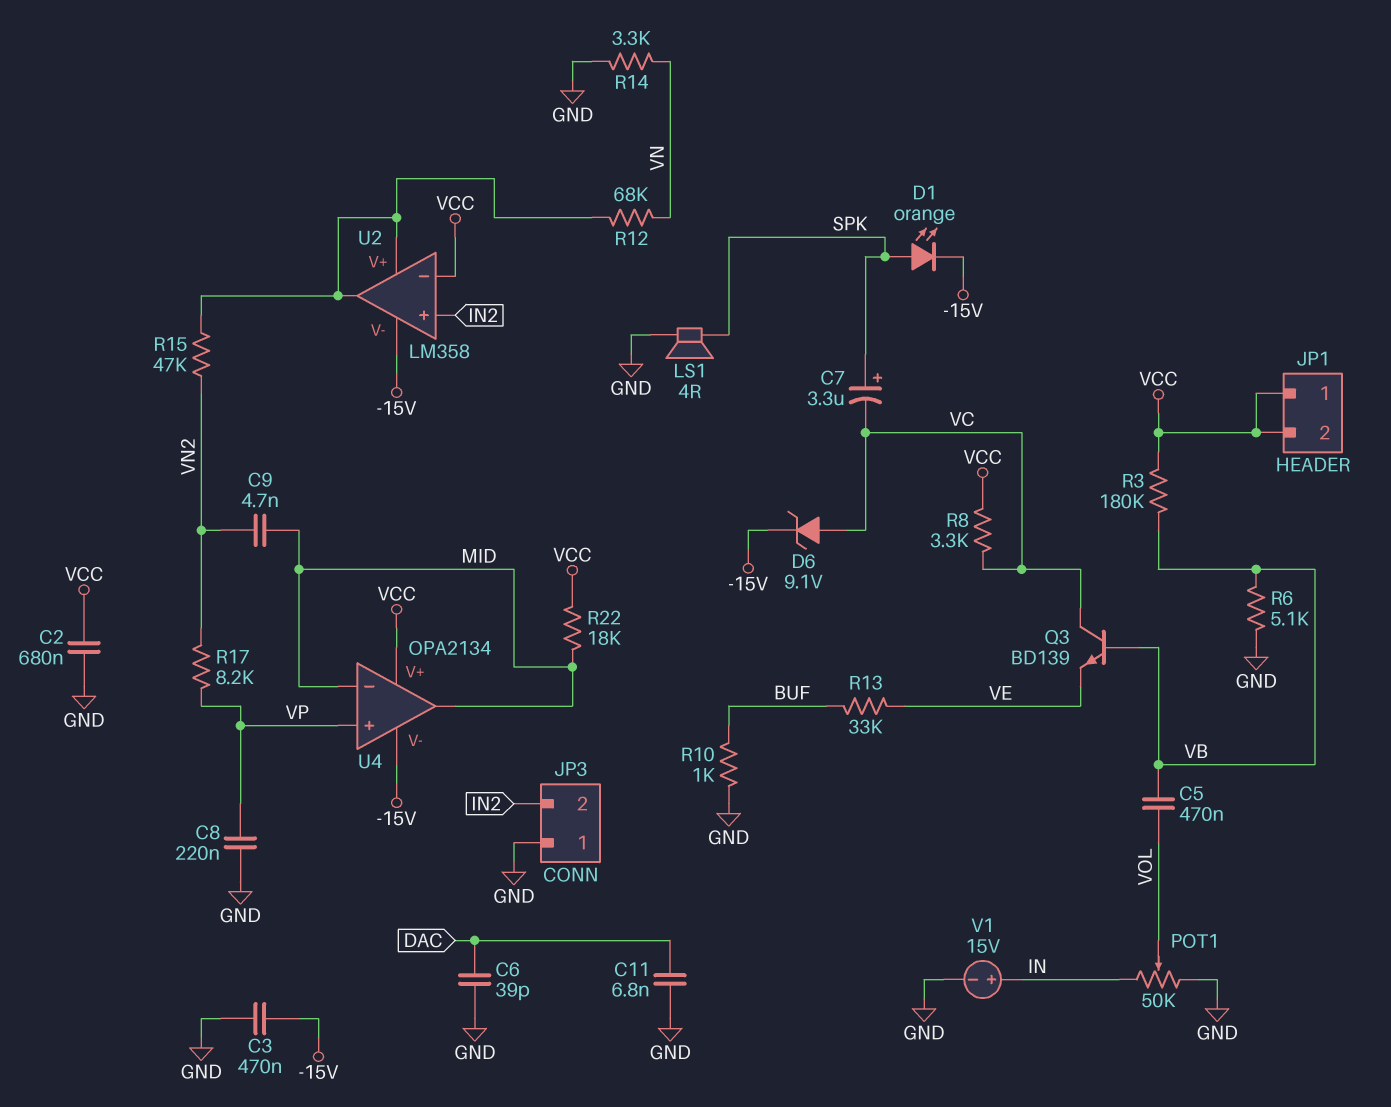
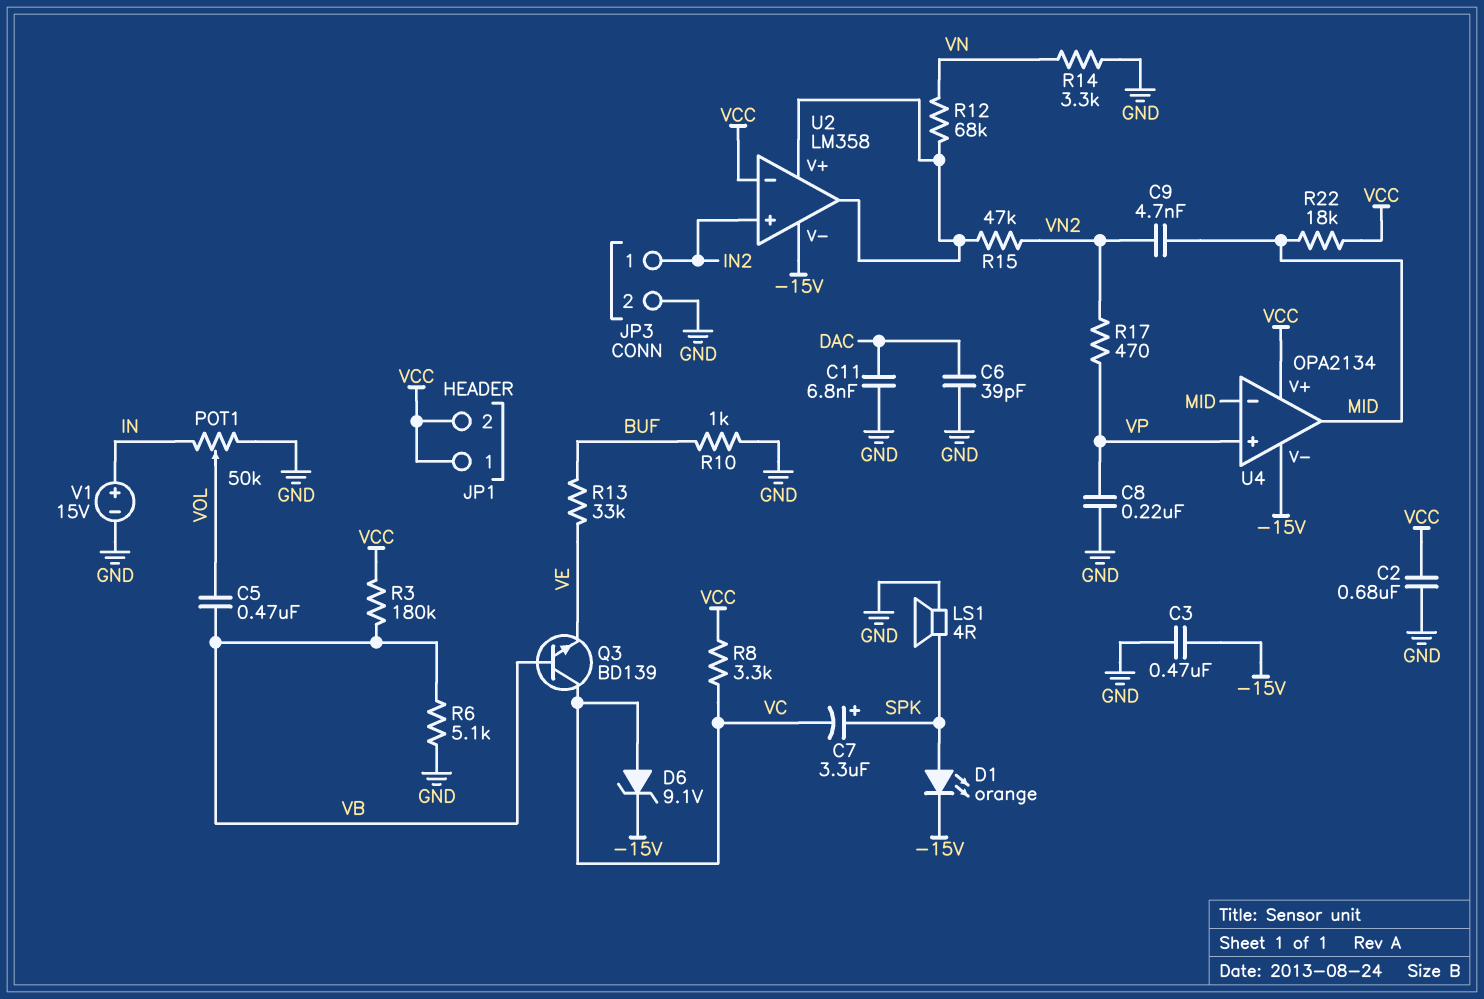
JP3 pin 1: GND -> IN2
JP3 pin 2: IN2 -> GND
R17: 8.2k (VN2, VP) -> 470 (VN2, VP)

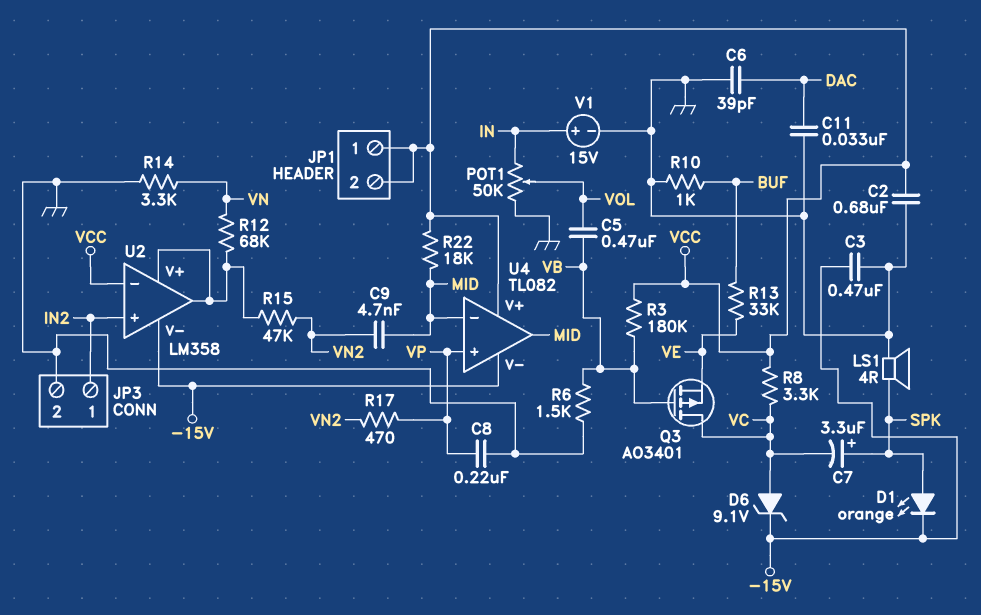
C11: 6.8nF (DAC, GND) -> 33nF (DAC, GND)
Q3: NPN BD139 (B VB, C VC, E VE) -> PMOS AO3401 (G VB, D VC, S VE)
R6: 5.1k (GND, VB) -> 1.5k (GND, VB)
U4: OPA2134 -> TL082

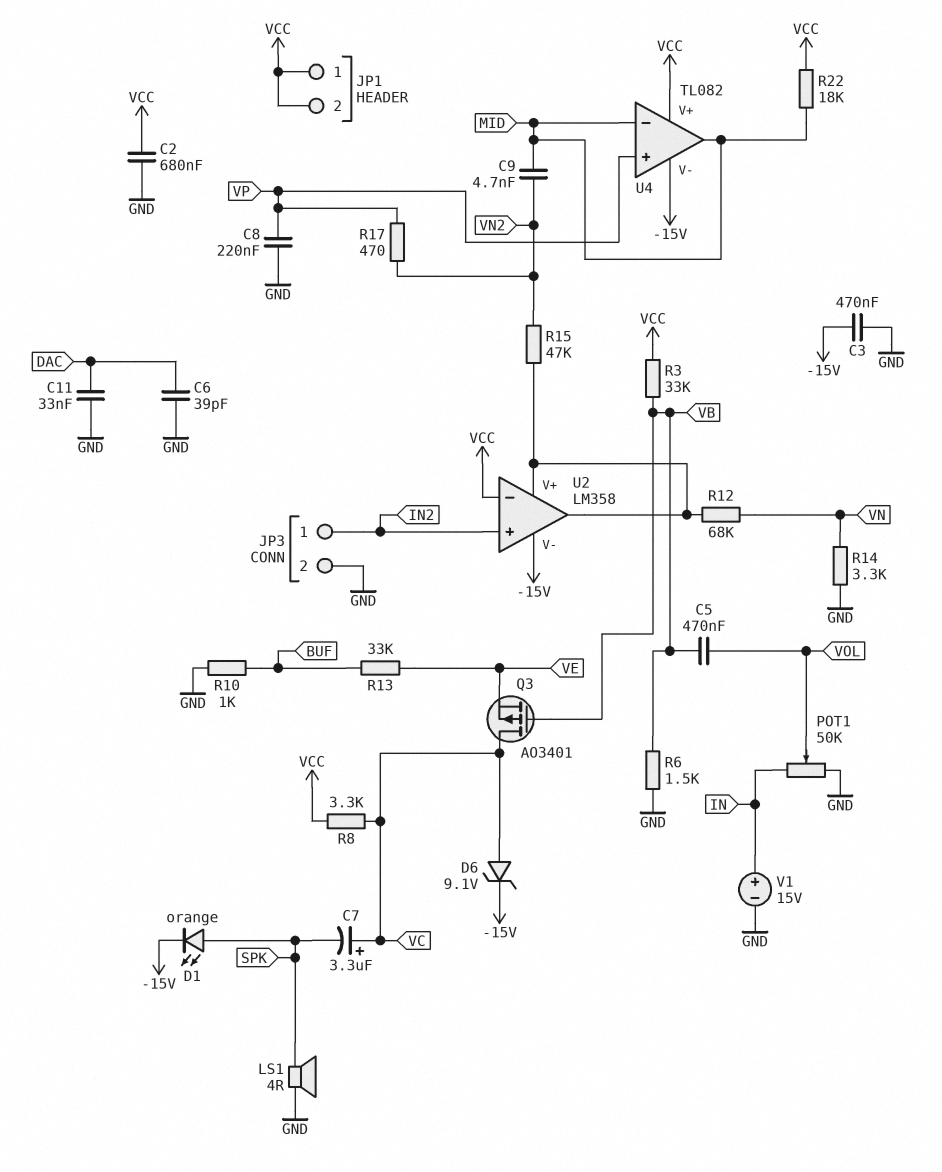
C7: 3.3uF (plus SPK, minus VC) -> 3.3uF (plus VC, minus SPK)
R3: 180k (VB, VCC) -> 33k (VB, VCC)

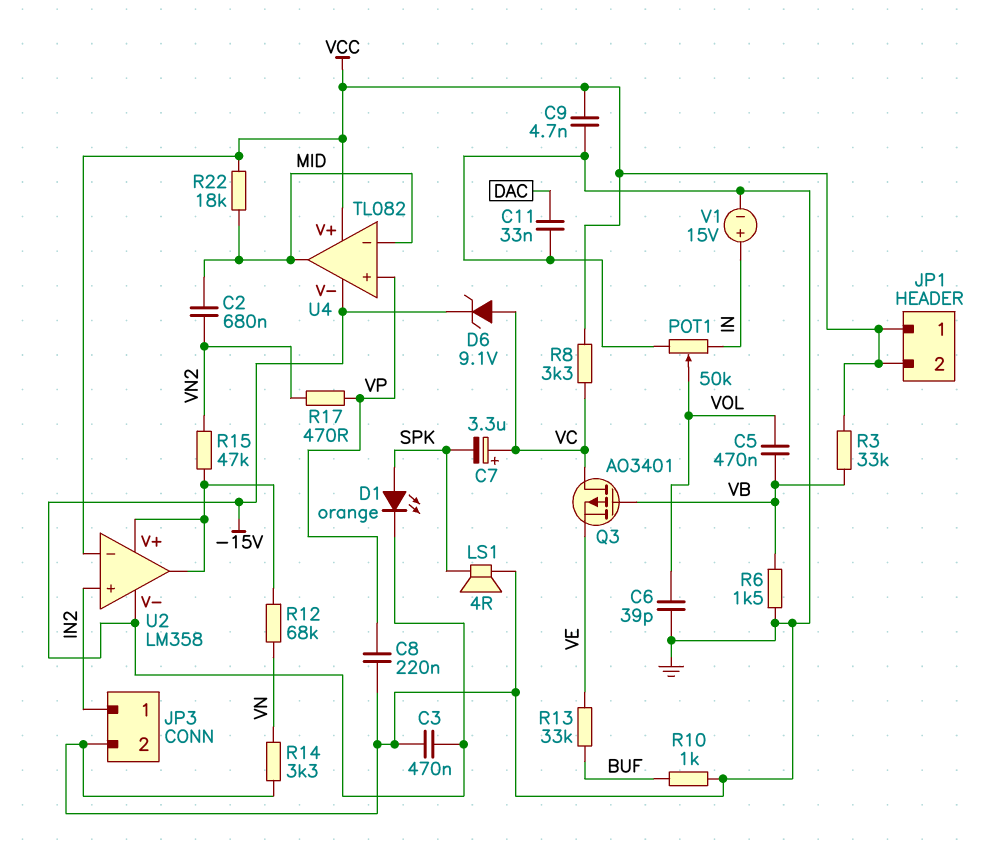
C2: 680nF (GND, VCC) -> 680nF (MID, VN2)
C6: 39pF (DAC, GND) -> 39pF (GND, VOL)
C9: 4.7nF (MID, VN2) -> 4.7nF (GND, VCC)

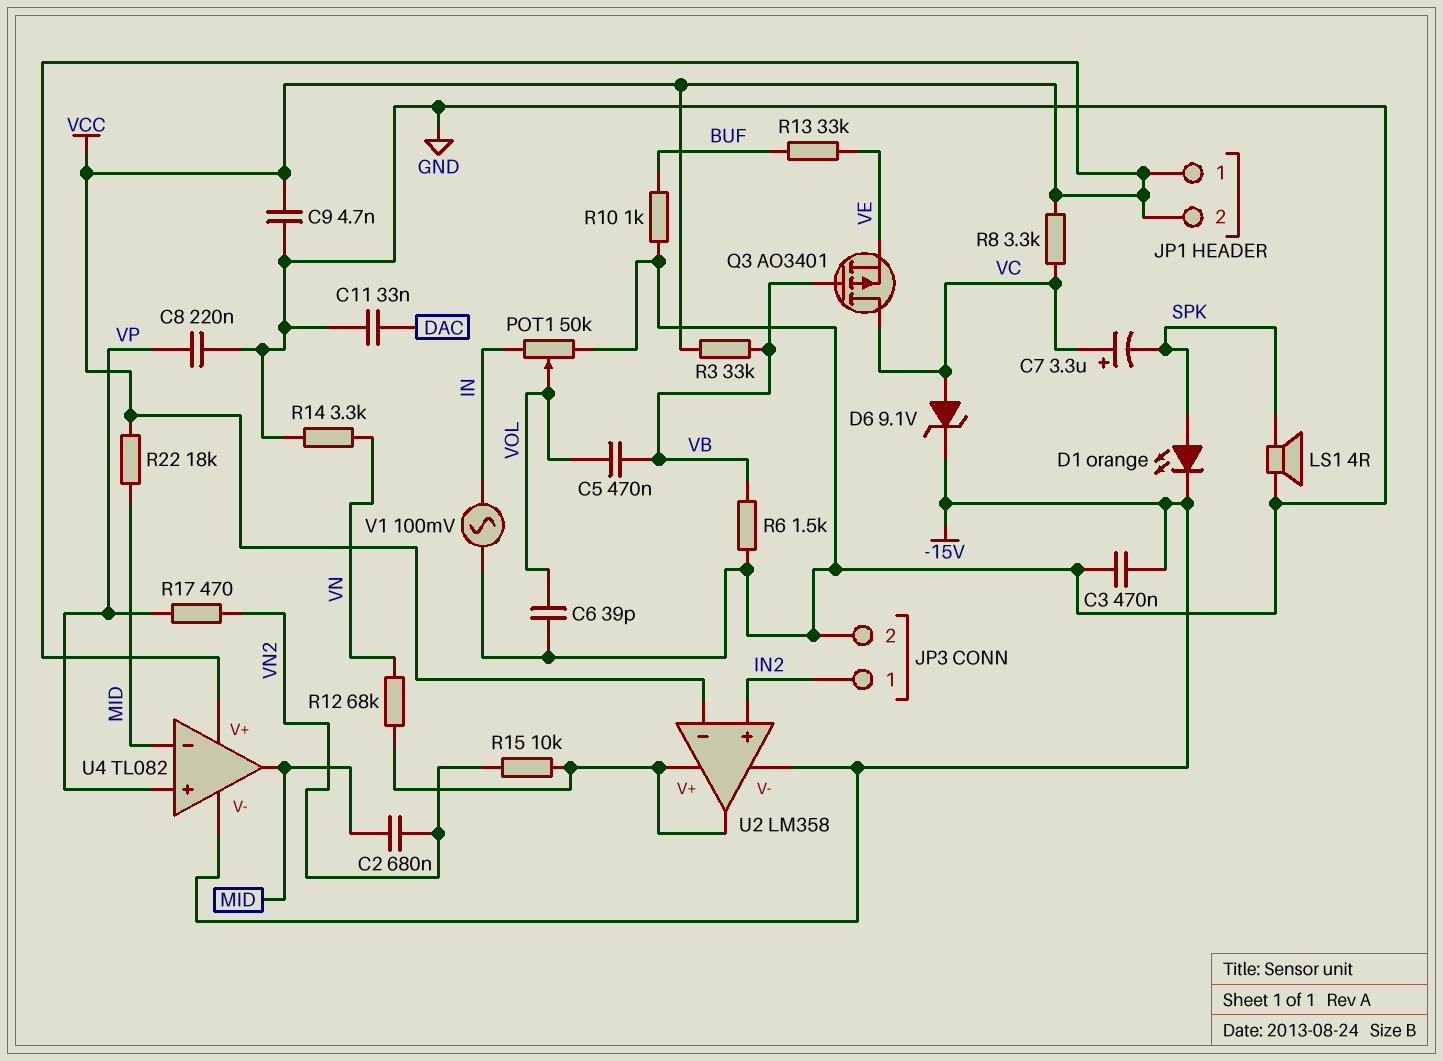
R15: 47k (U2/V+, VN2) -> 10k (U2/V+, VN2)
V1: 15V (plus IN, minus GND) -> AC 100mV (GND, IN)

